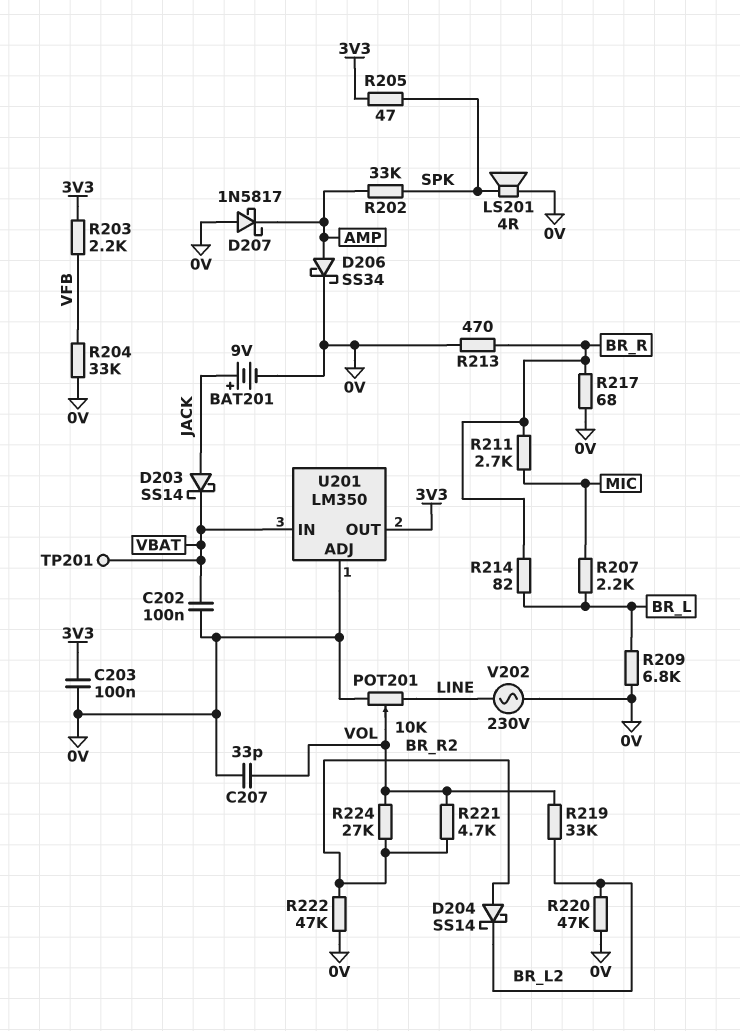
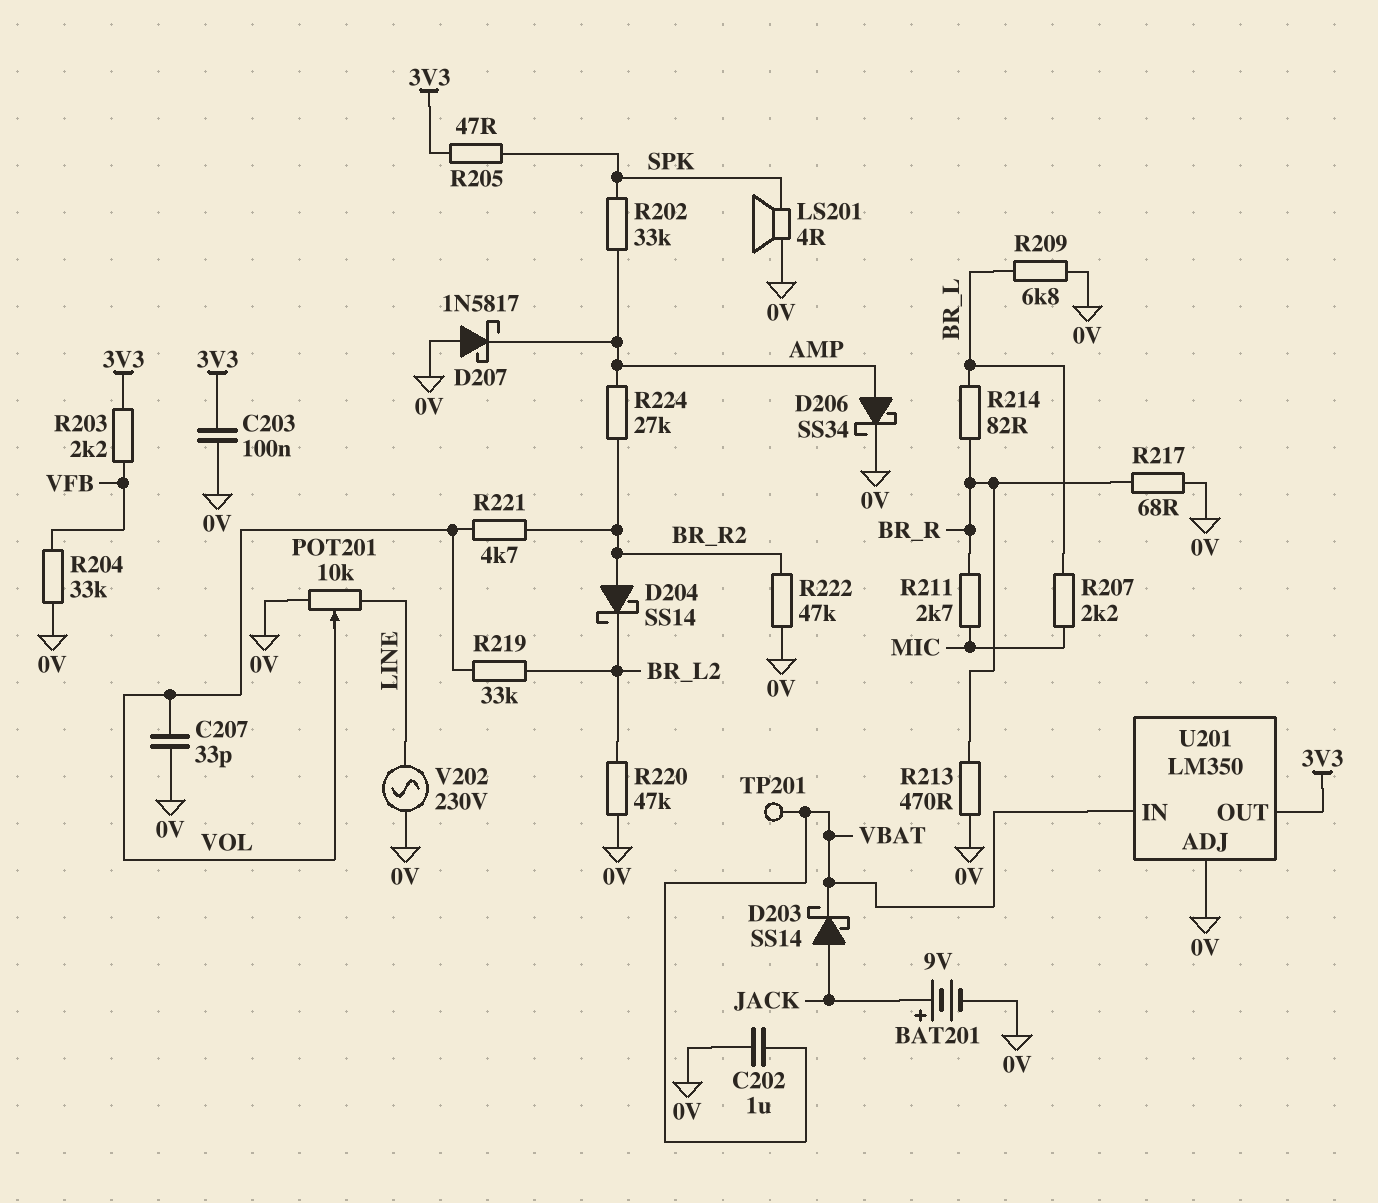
C202: 100nF (0V, VBAT) -> 1uF (0V, VBAT)
R224: 27k (BR_R2, VOL) -> 27k (AMP, BR_R2)

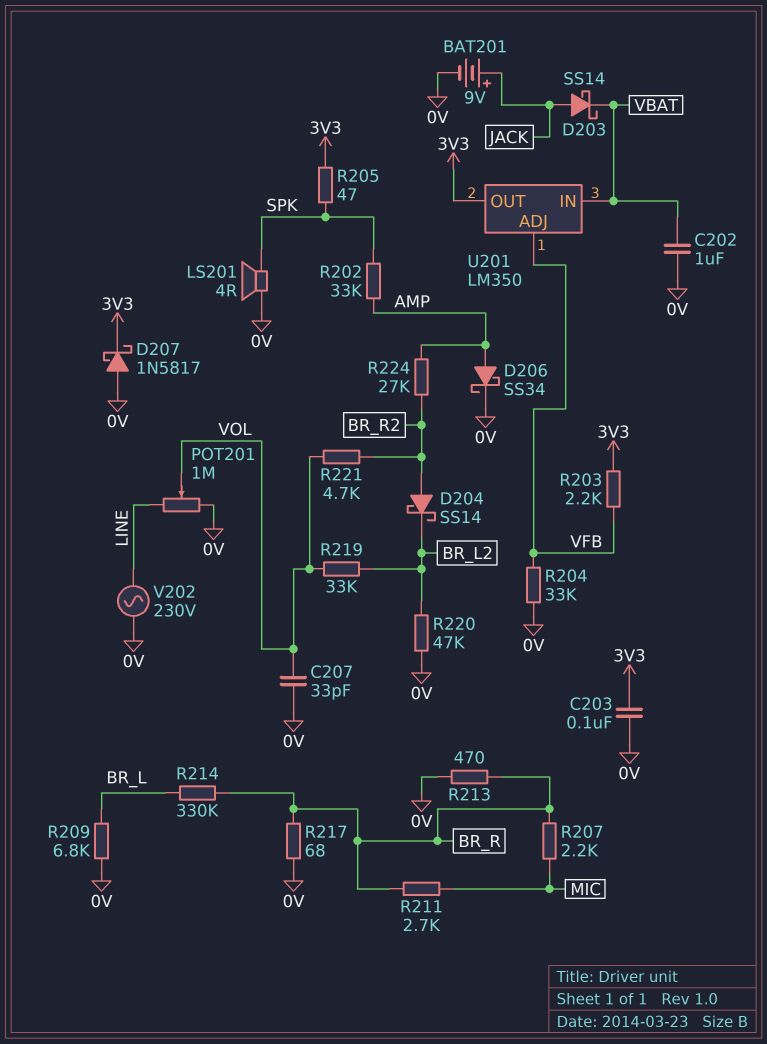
D207: schottky 1N5817 (A 0V, K AMP) -> schottky 1N5817 (A 0V, K 3V3)
POT201: 10k (0V, LINE, wiper VOL) -> 1M (0V, LINE, wiper VOL)
R207: 2.2k (BR_L, MIC) -> 2.2k (BR_R, MIC)
R214: 82 (BR_L, BR_R) -> 330k (BR_L, BR_R)
R222: 47k (0V, BR_R2) -> none
TP201: test point (VBAT) -> none
U201 pin ADJ: 0V -> VFB

